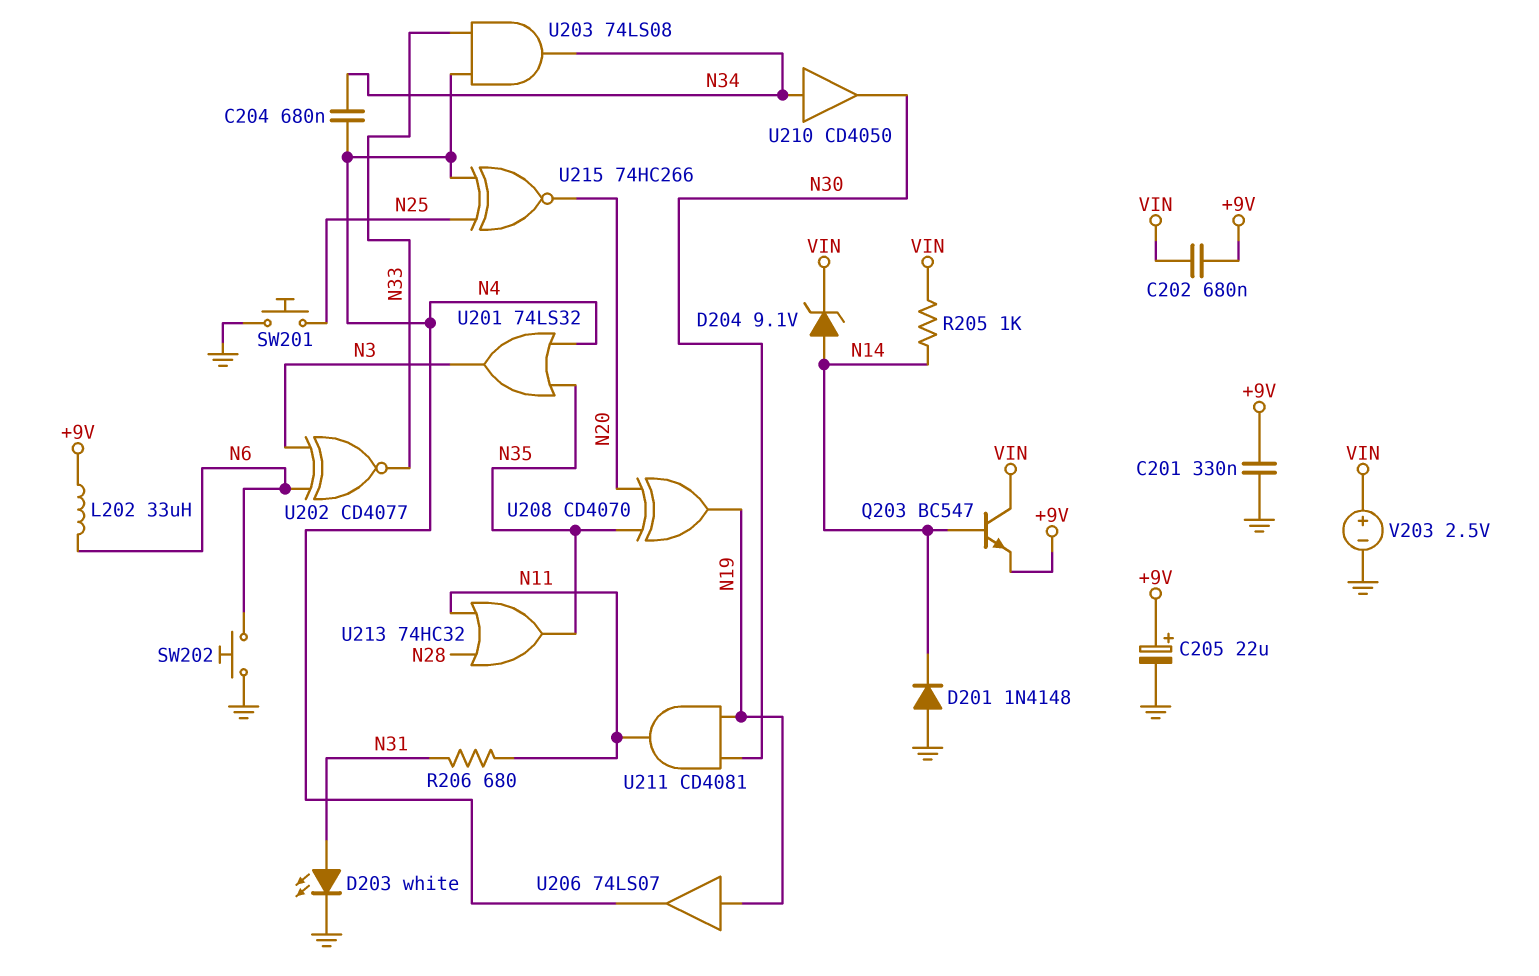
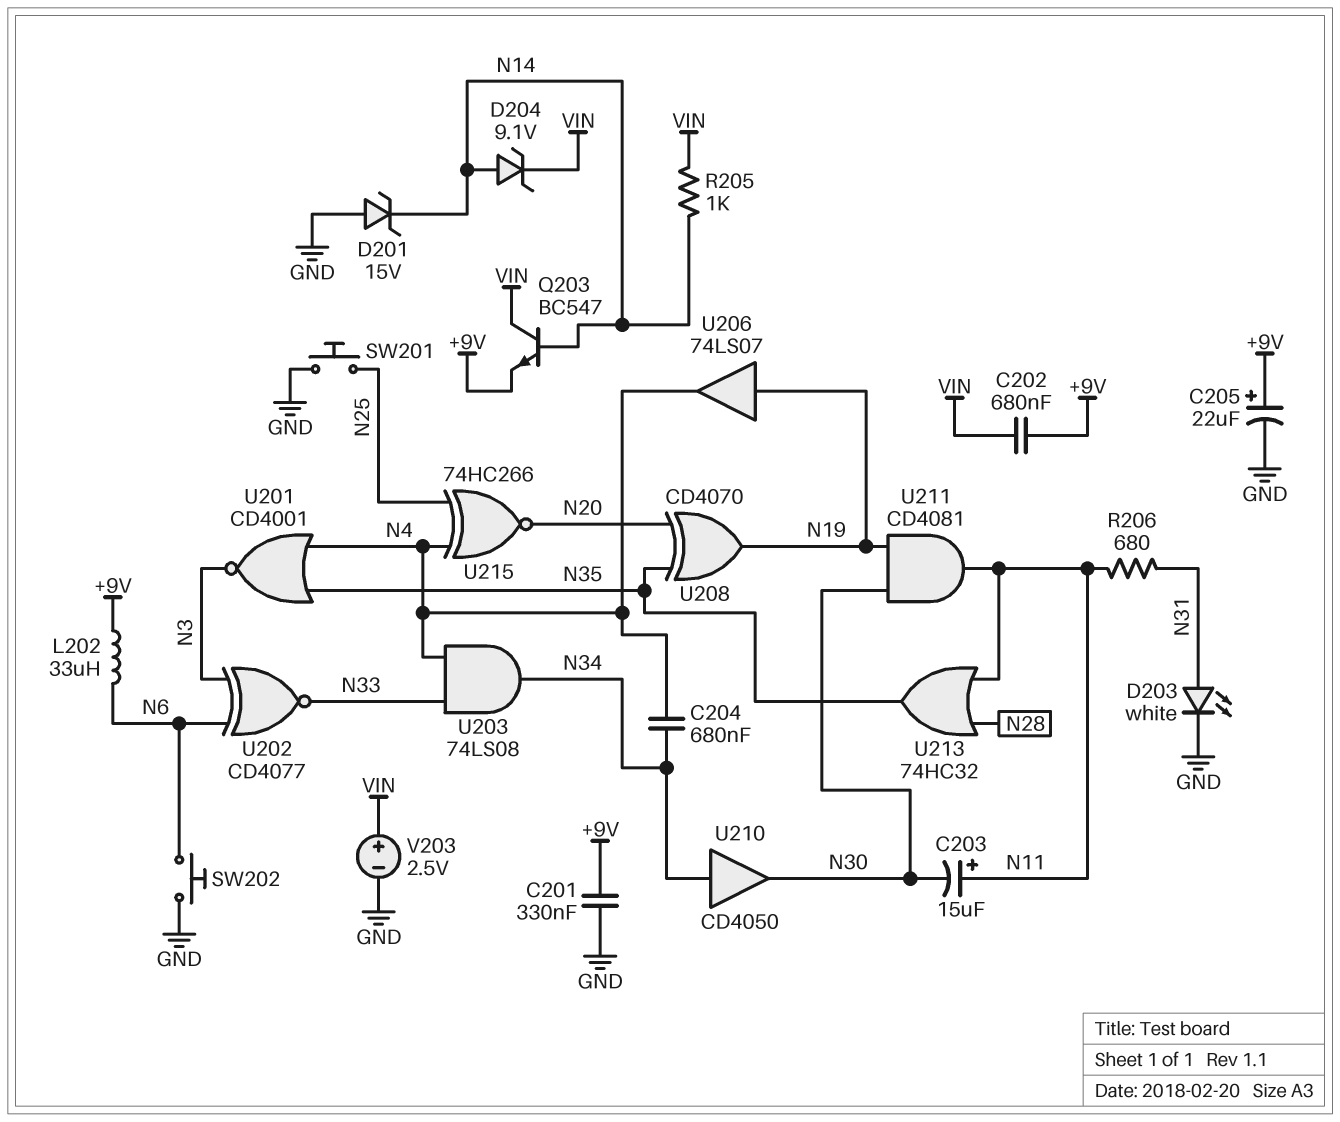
C203: none -> 15uF (plus N11, minus N30)
D201: diode 1N4148 (A GND, K N14) -> zener 15V (A GND, K N14)
U201: OR 74LS32 (in N4, in N35, out N3) -> NOR CD4001 (in N4, in N35, out N3)

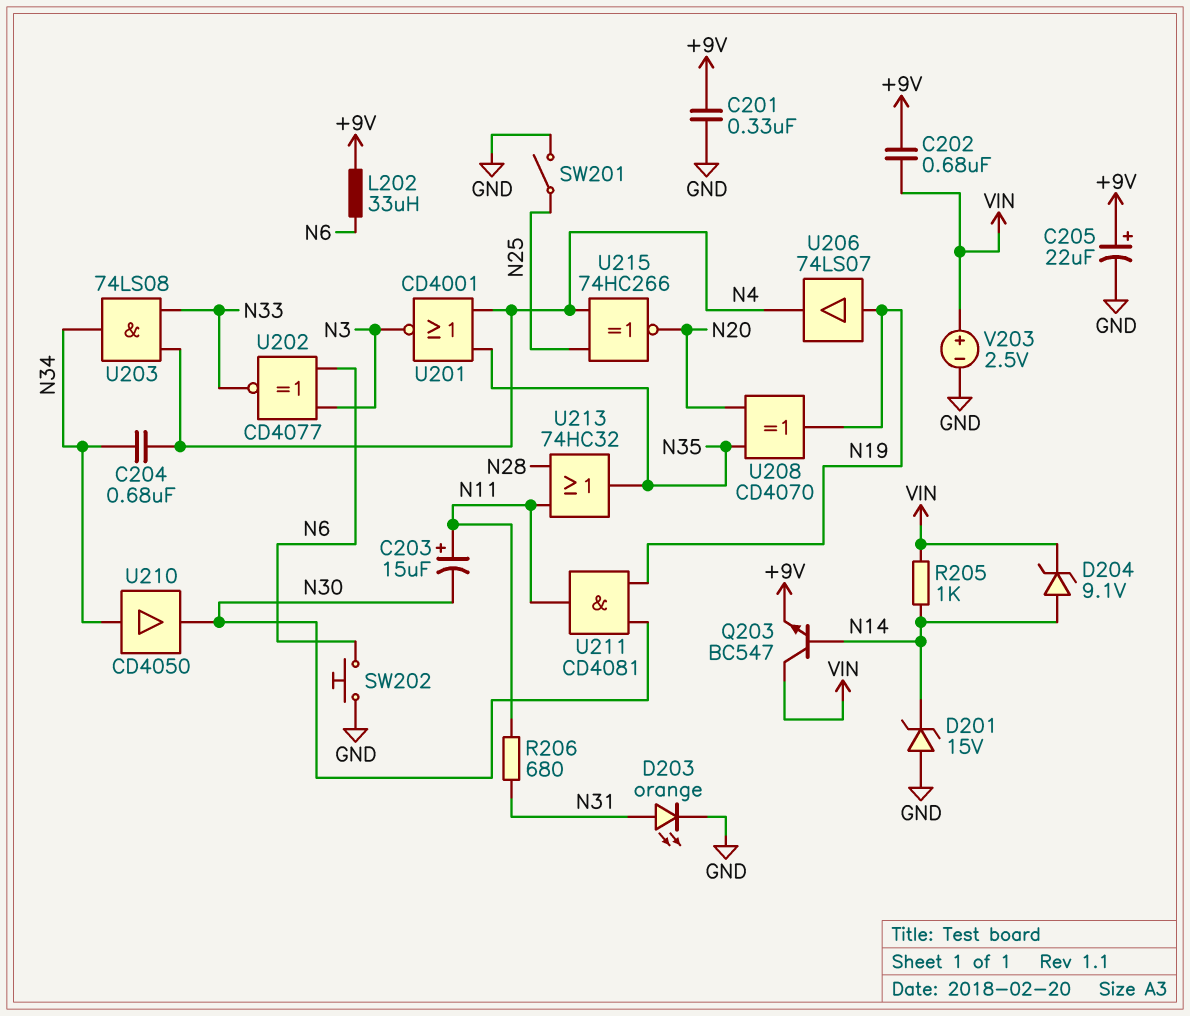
D203: LED white (A N31, K GND) -> LED orange (A N31, K GND)
SW201: button (GND, N25) -> switch (GND, N25)

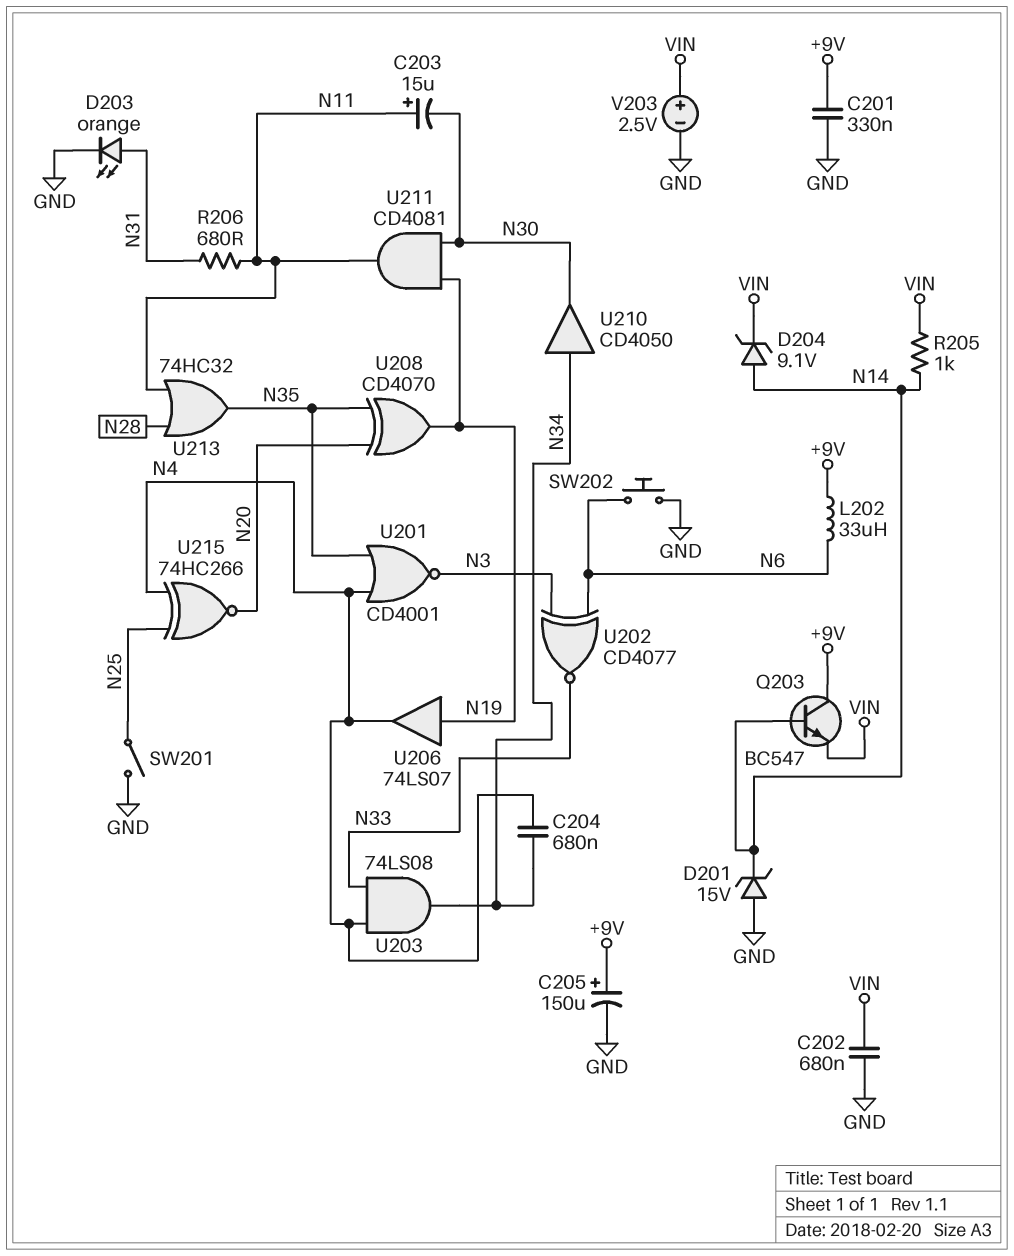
C202: 680nF (+9V, VIN) -> 680nF (GND, VIN)
C205: 22uF (plus +9V, minus GND) -> 150uF (plus +9V, minus GND)
Q203: NPN BC547 (B N14, C VIN, E +9V) -> NPN BC547 (B N14, C +9V, E VIN)

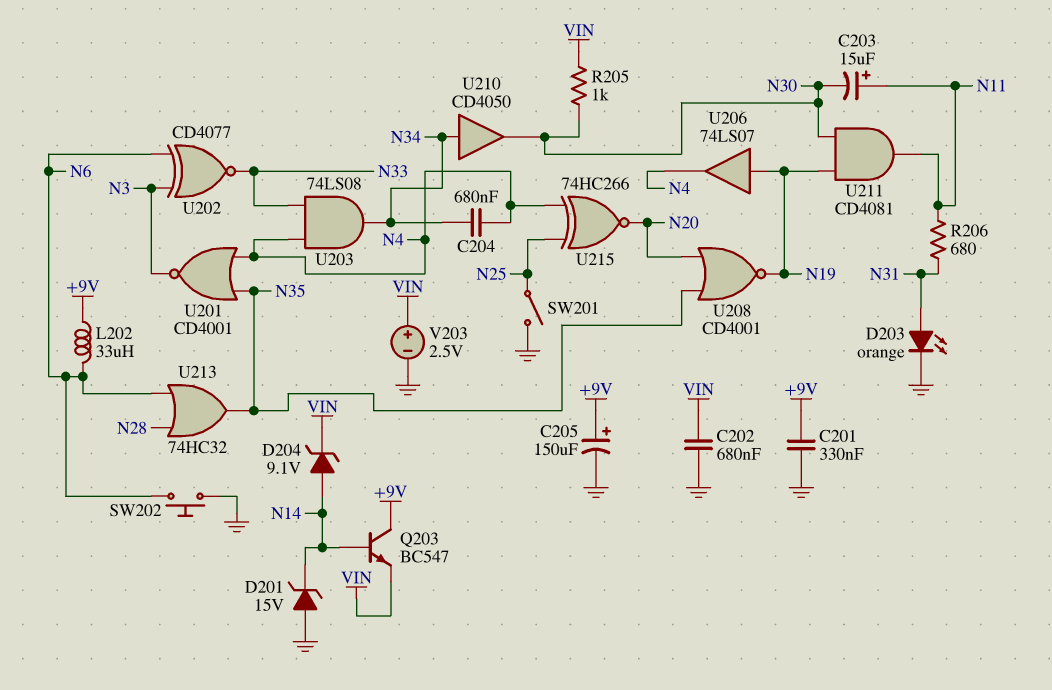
R205: 1k (N14, VIN) -> 1k (N30, VIN)
U208: XOR CD4070 (in N20, in N35, out N19) -> NOR CD4001 (in N20, in N35, out N19)
U213: OR 74HC32 (in N11, in N28, out N35) -> OR 74HC32 (in N6, in N28, out N35)

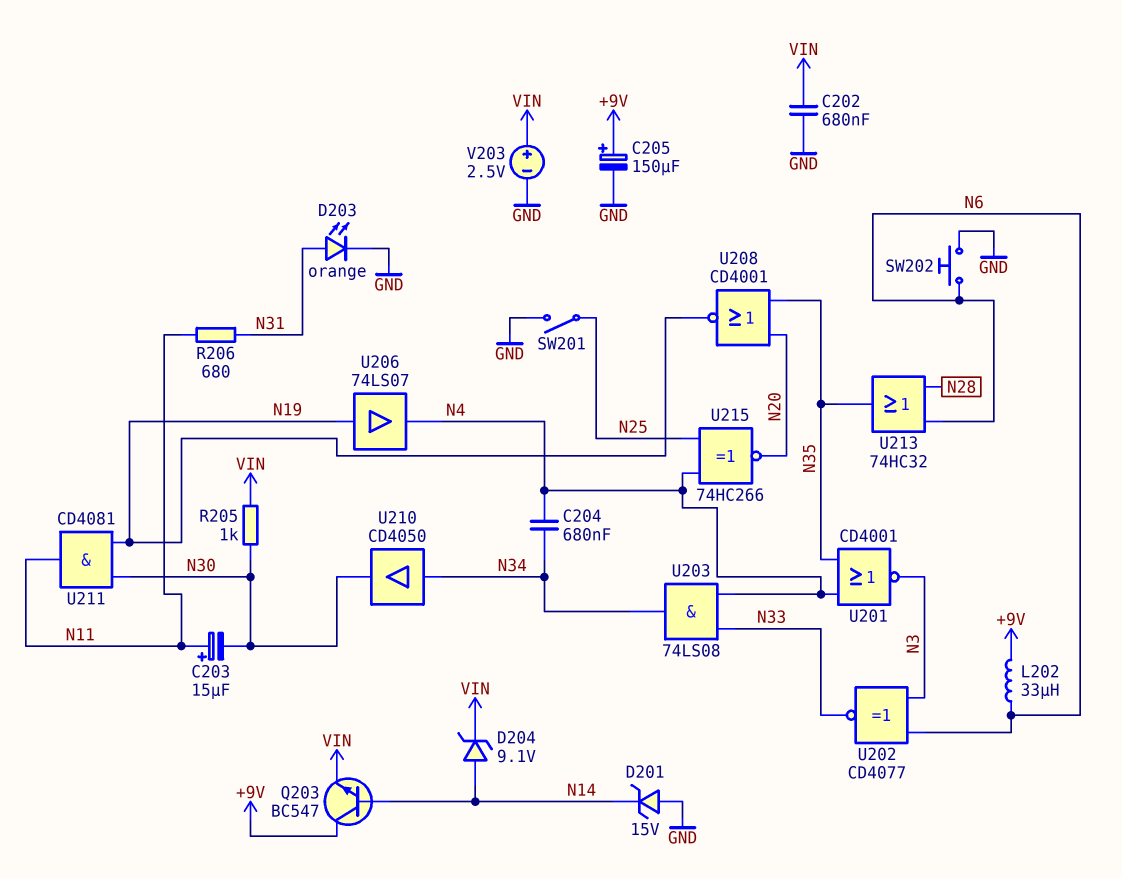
C201: 330nF (+9V, GND) -> none

